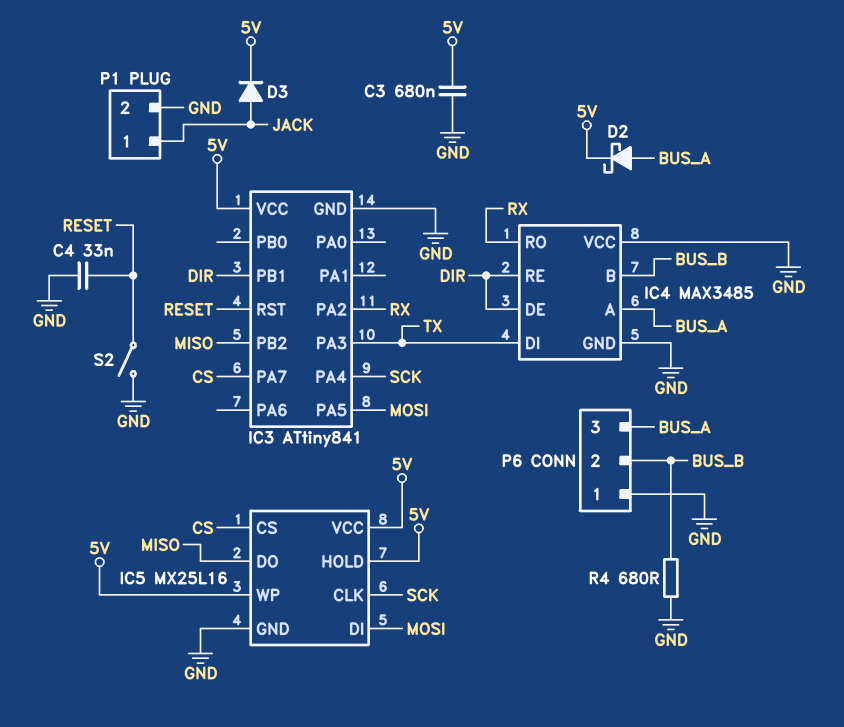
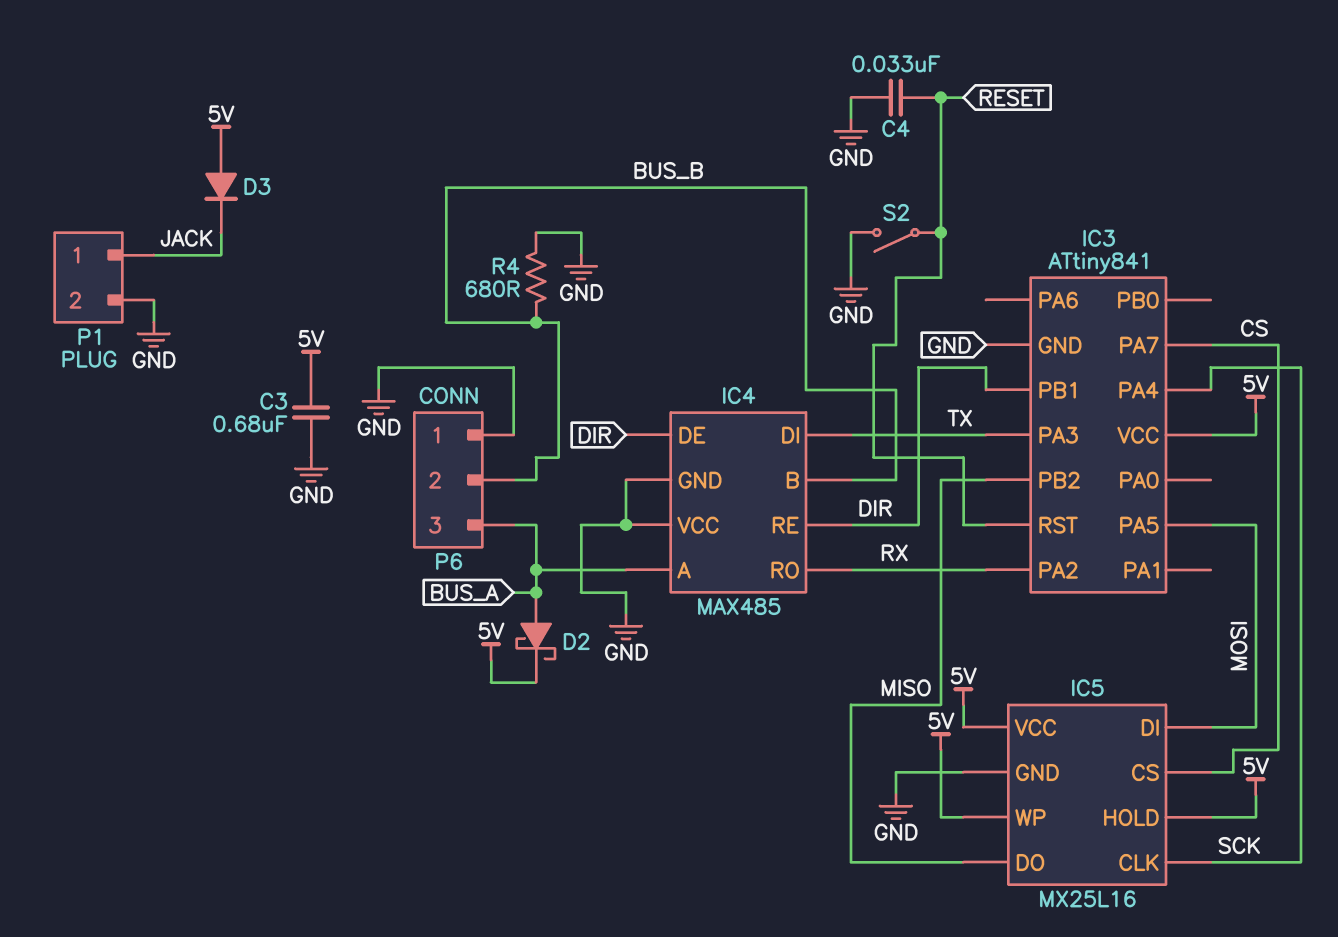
D3: diode (A JACK, K 5V) -> diode (A 5V, K JACK)
IC4: MAX3485 -> MAX485

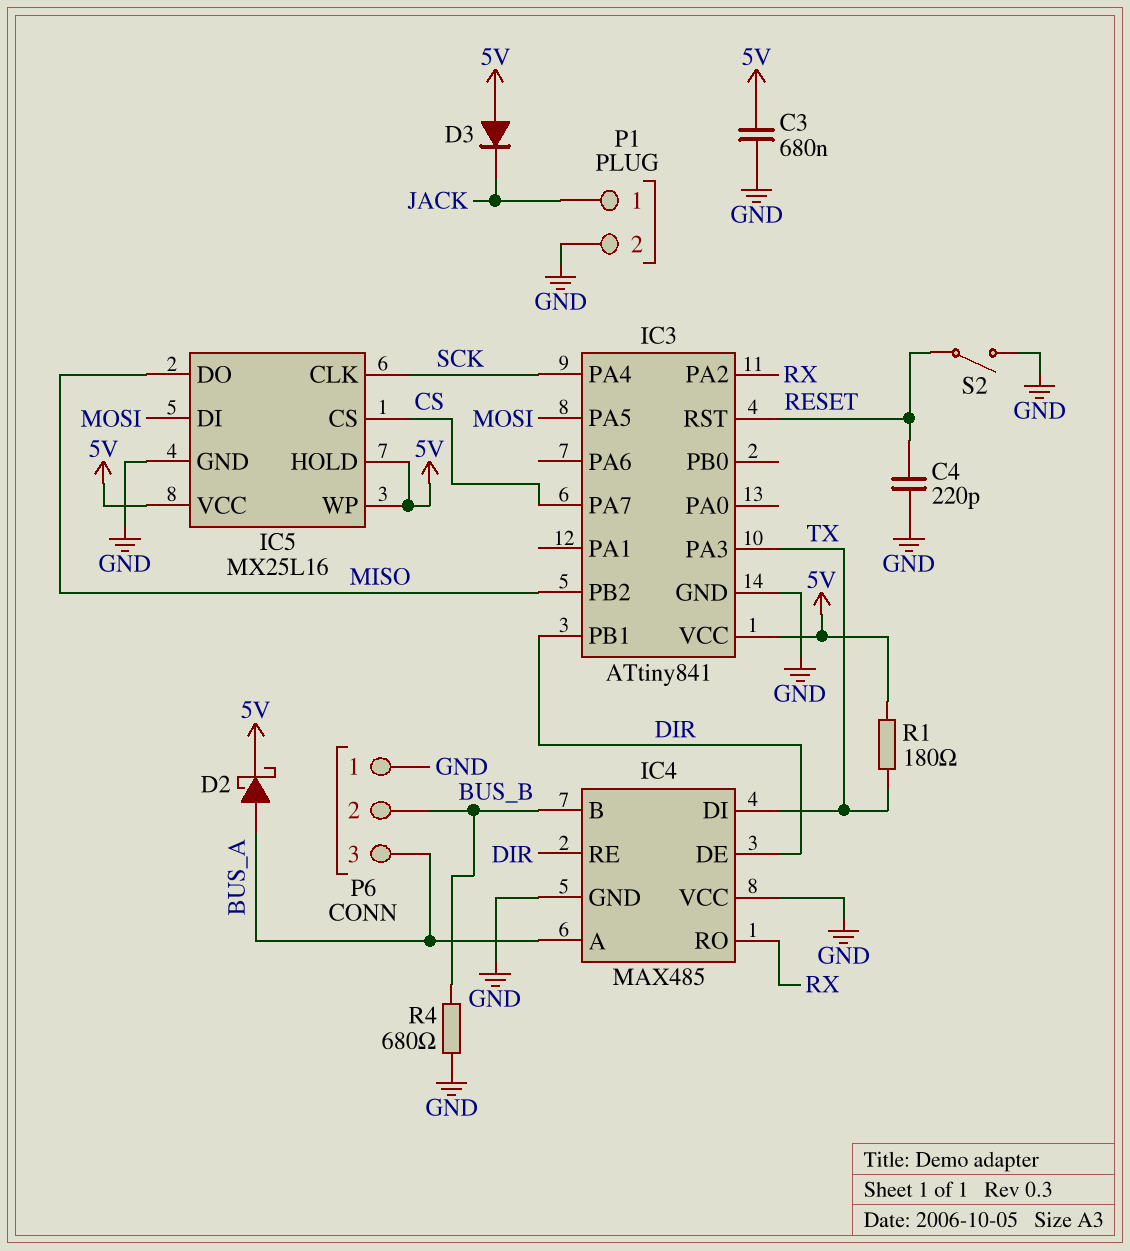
C4: 33nF (GND, RESET) -> 220pF (GND, RESET)
R1: none -> 180 (5V, TX)

